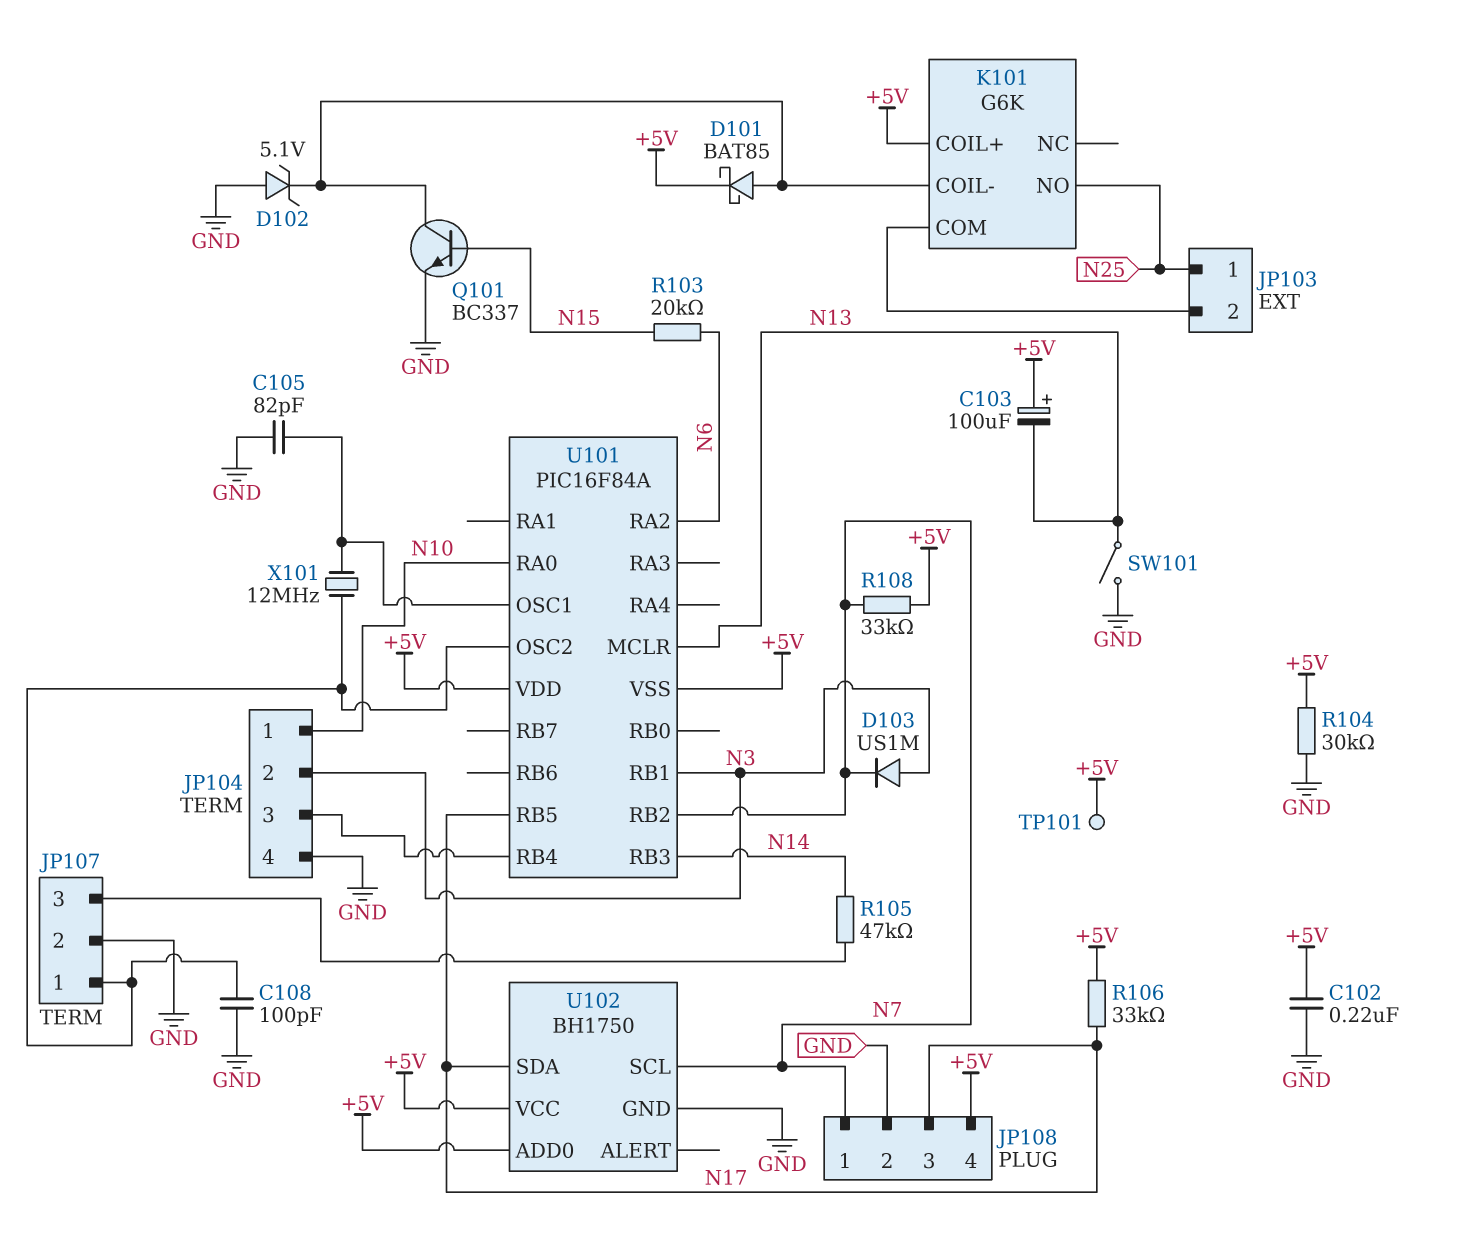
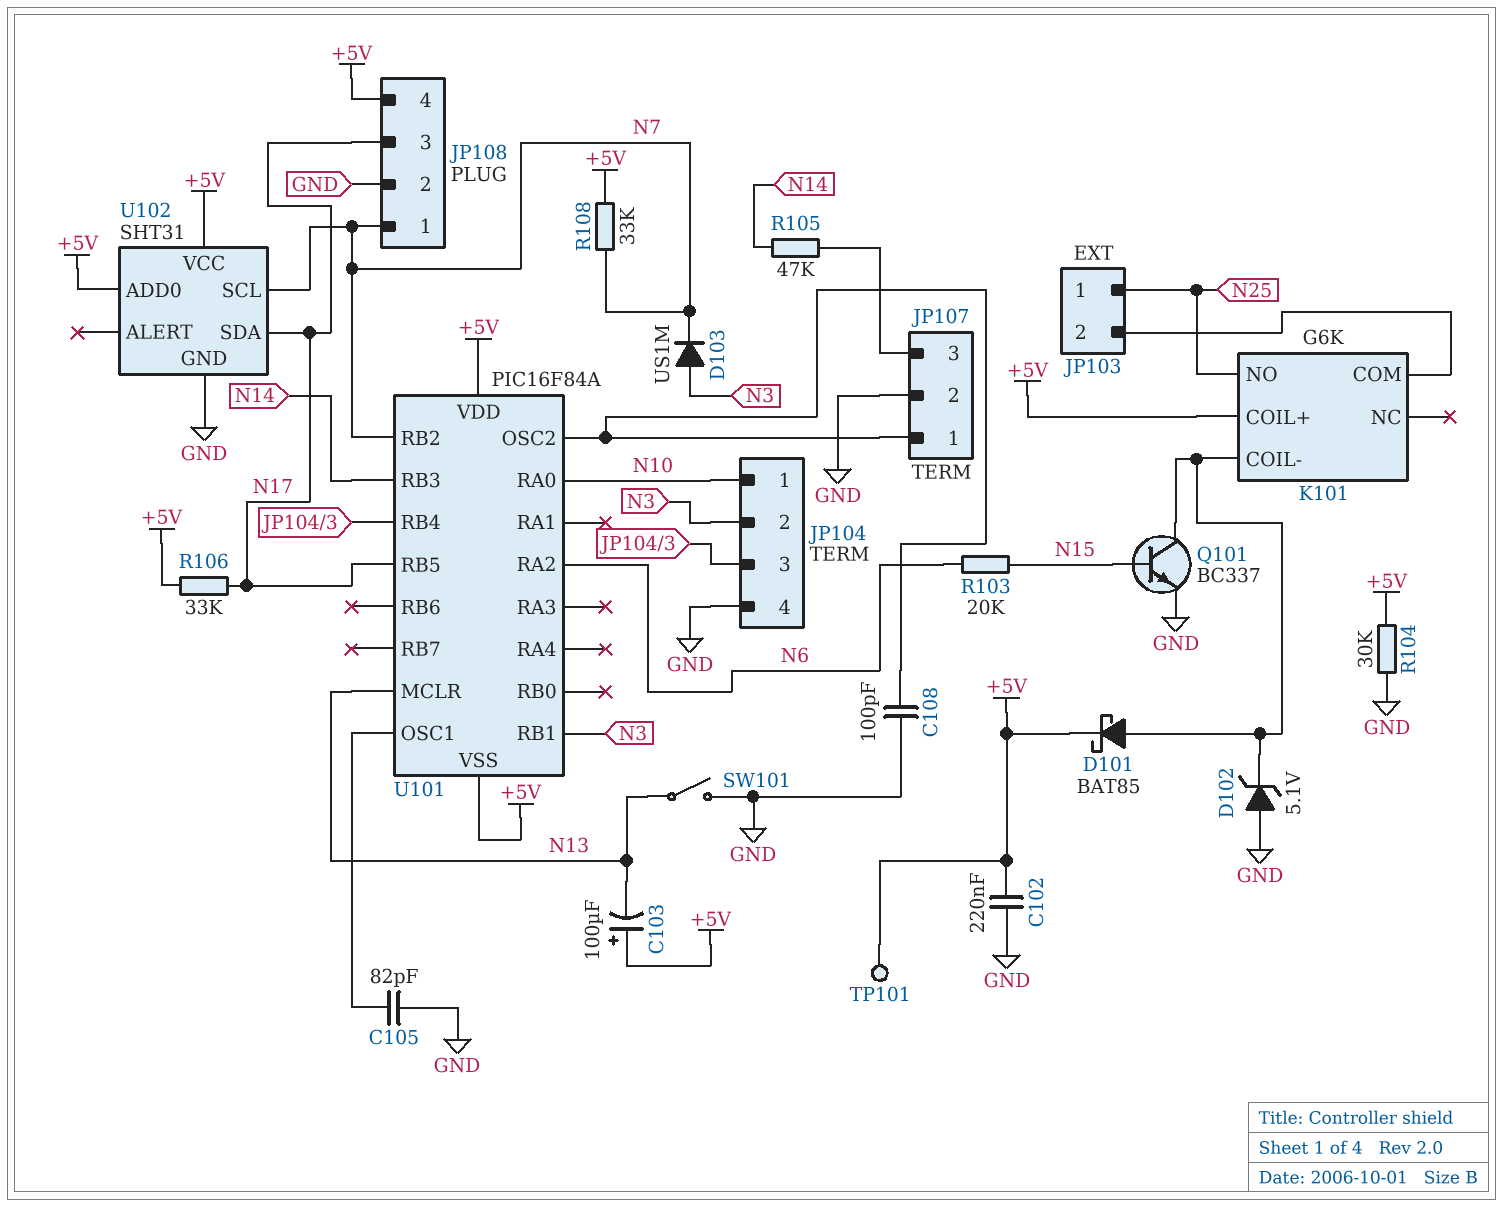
U102: BH1750 -> SHT31
X101: 12MHz (JP107/1, U101/OSC1) -> none

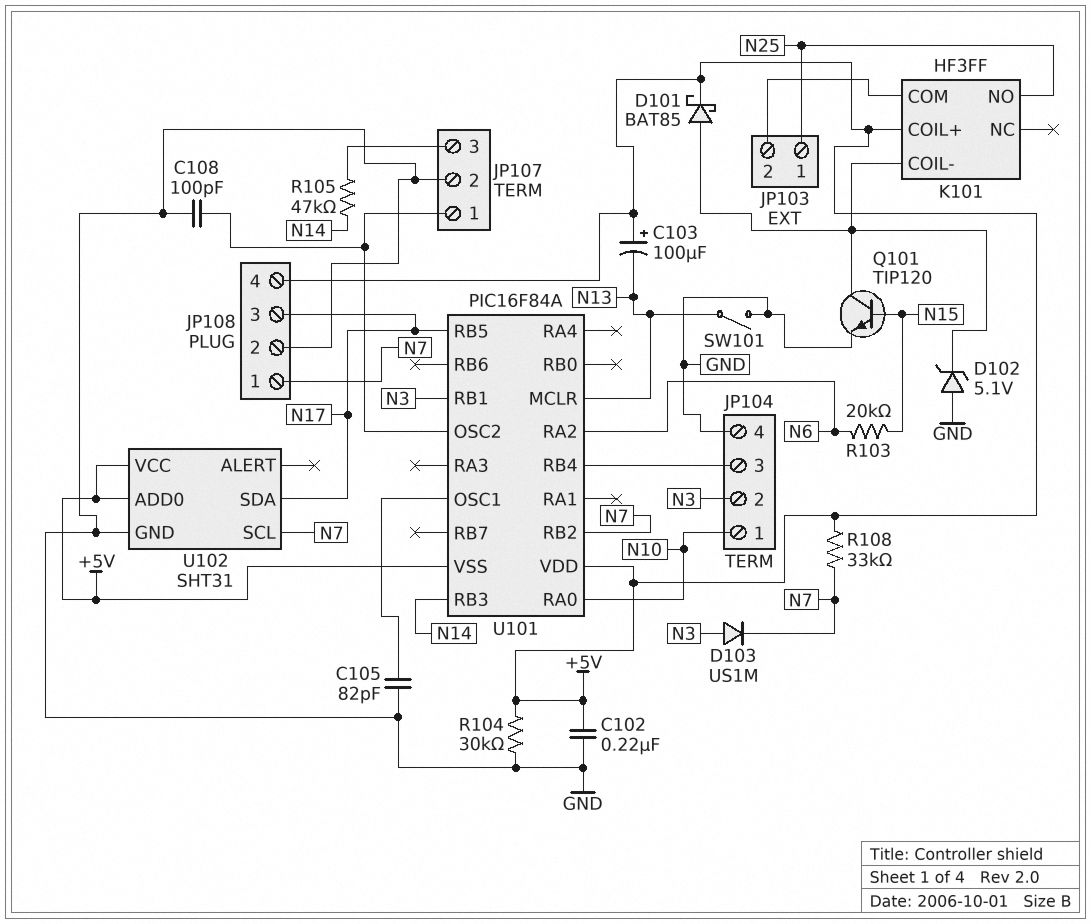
K101: G6K -> HF3FF
Q101: NPN BC337 (B N15, C K101/COIL-, E GND) -> NPN TIP120 (B N15, C K101/COIL-, E GND)
R106: 33k (+5V, N17) -> none
TP101: test point (+5V) -> none

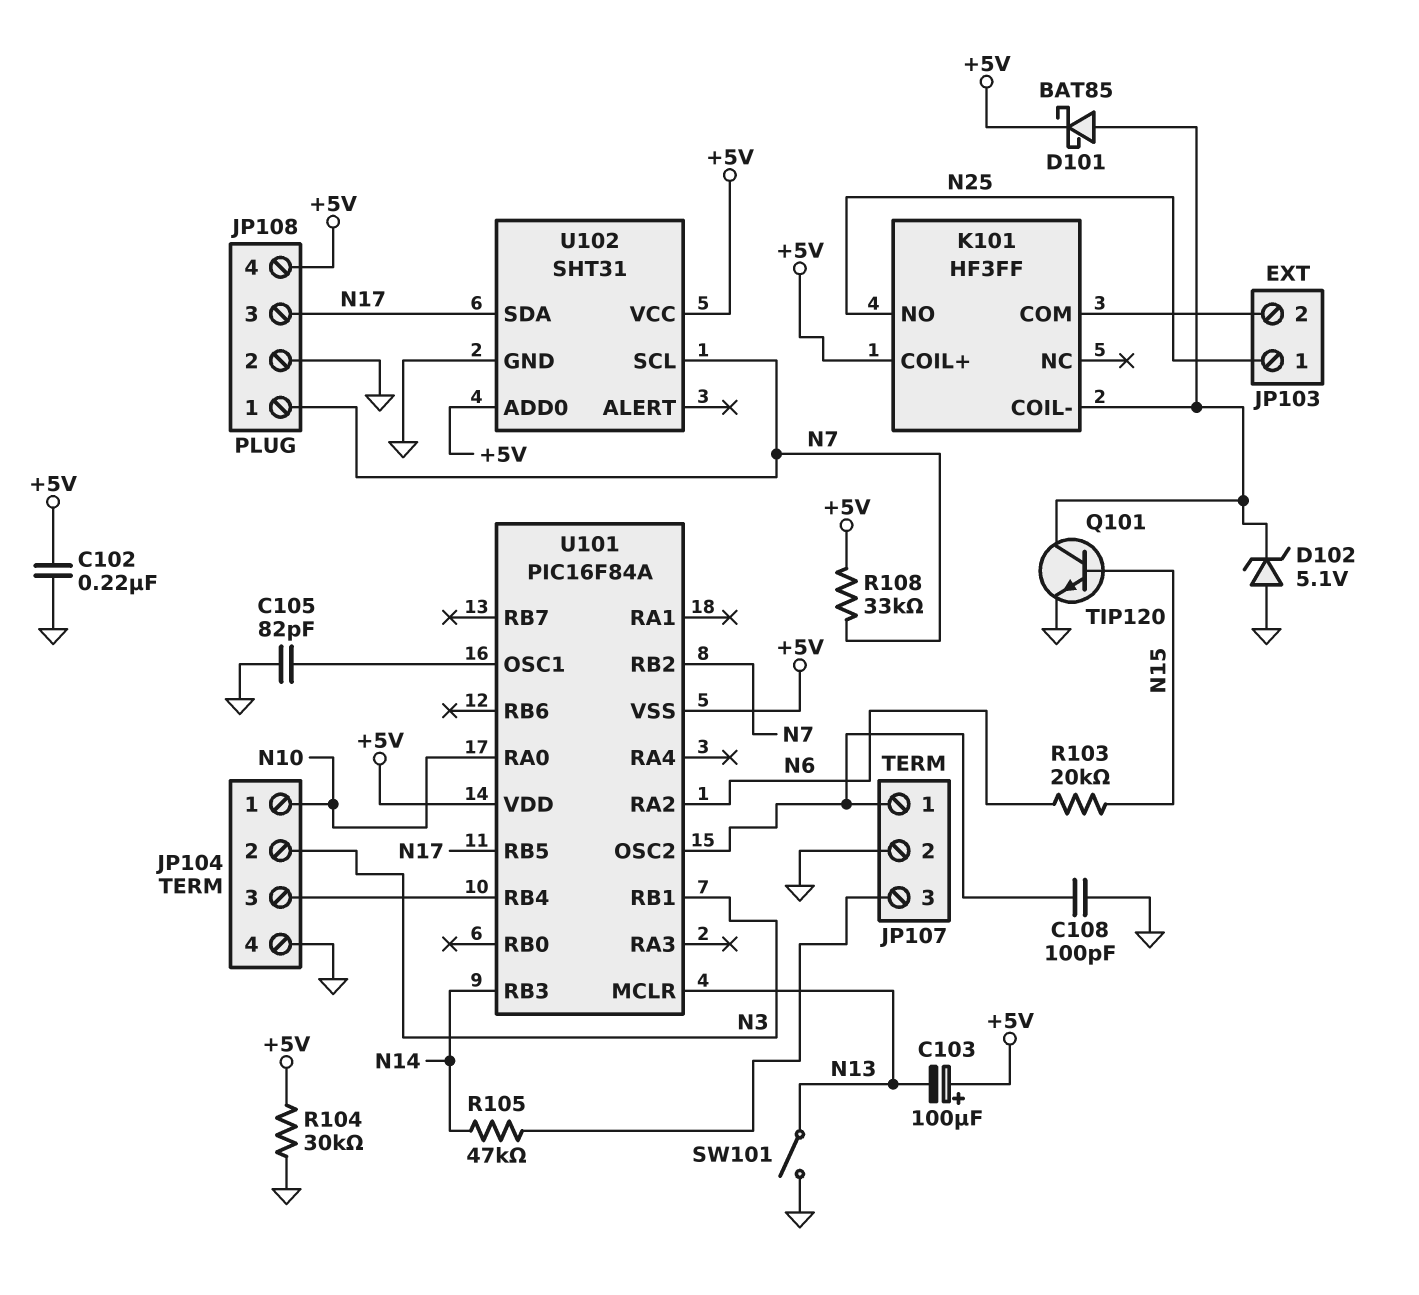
D103: diode US1M (A N3, K N7) -> none

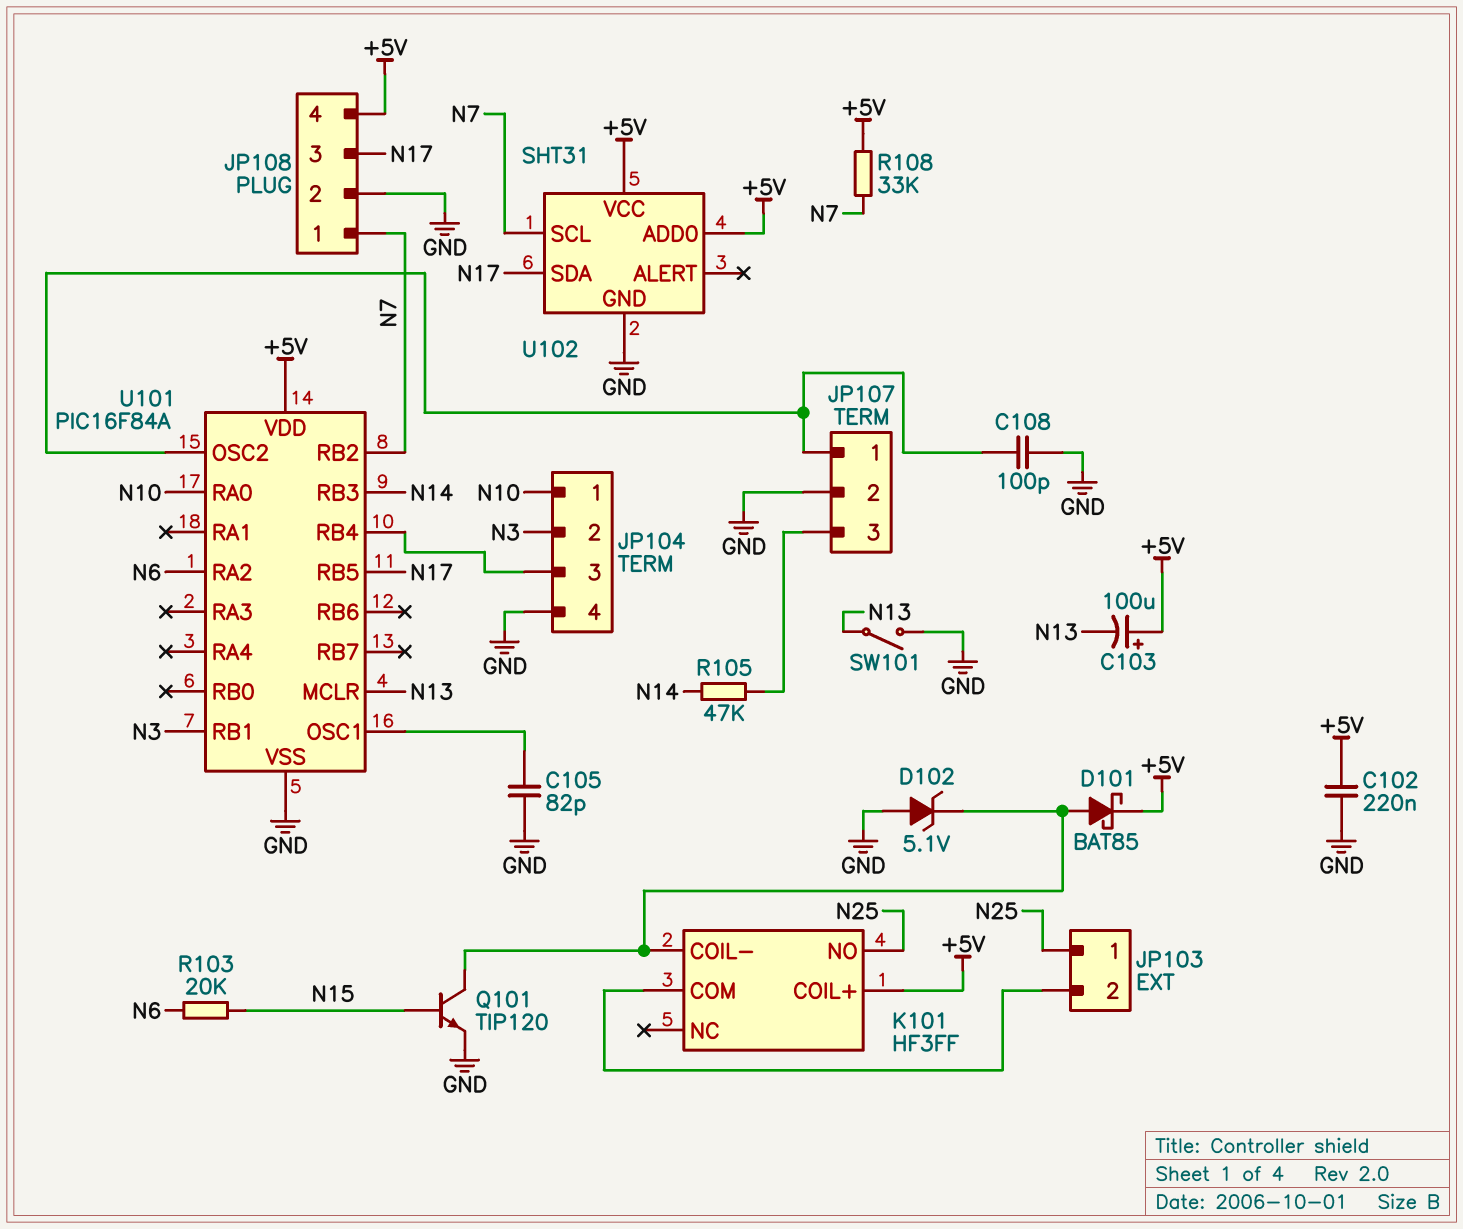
R104: 30k (+5V, GND) -> none
U101 pin VSS: +5V -> GND

